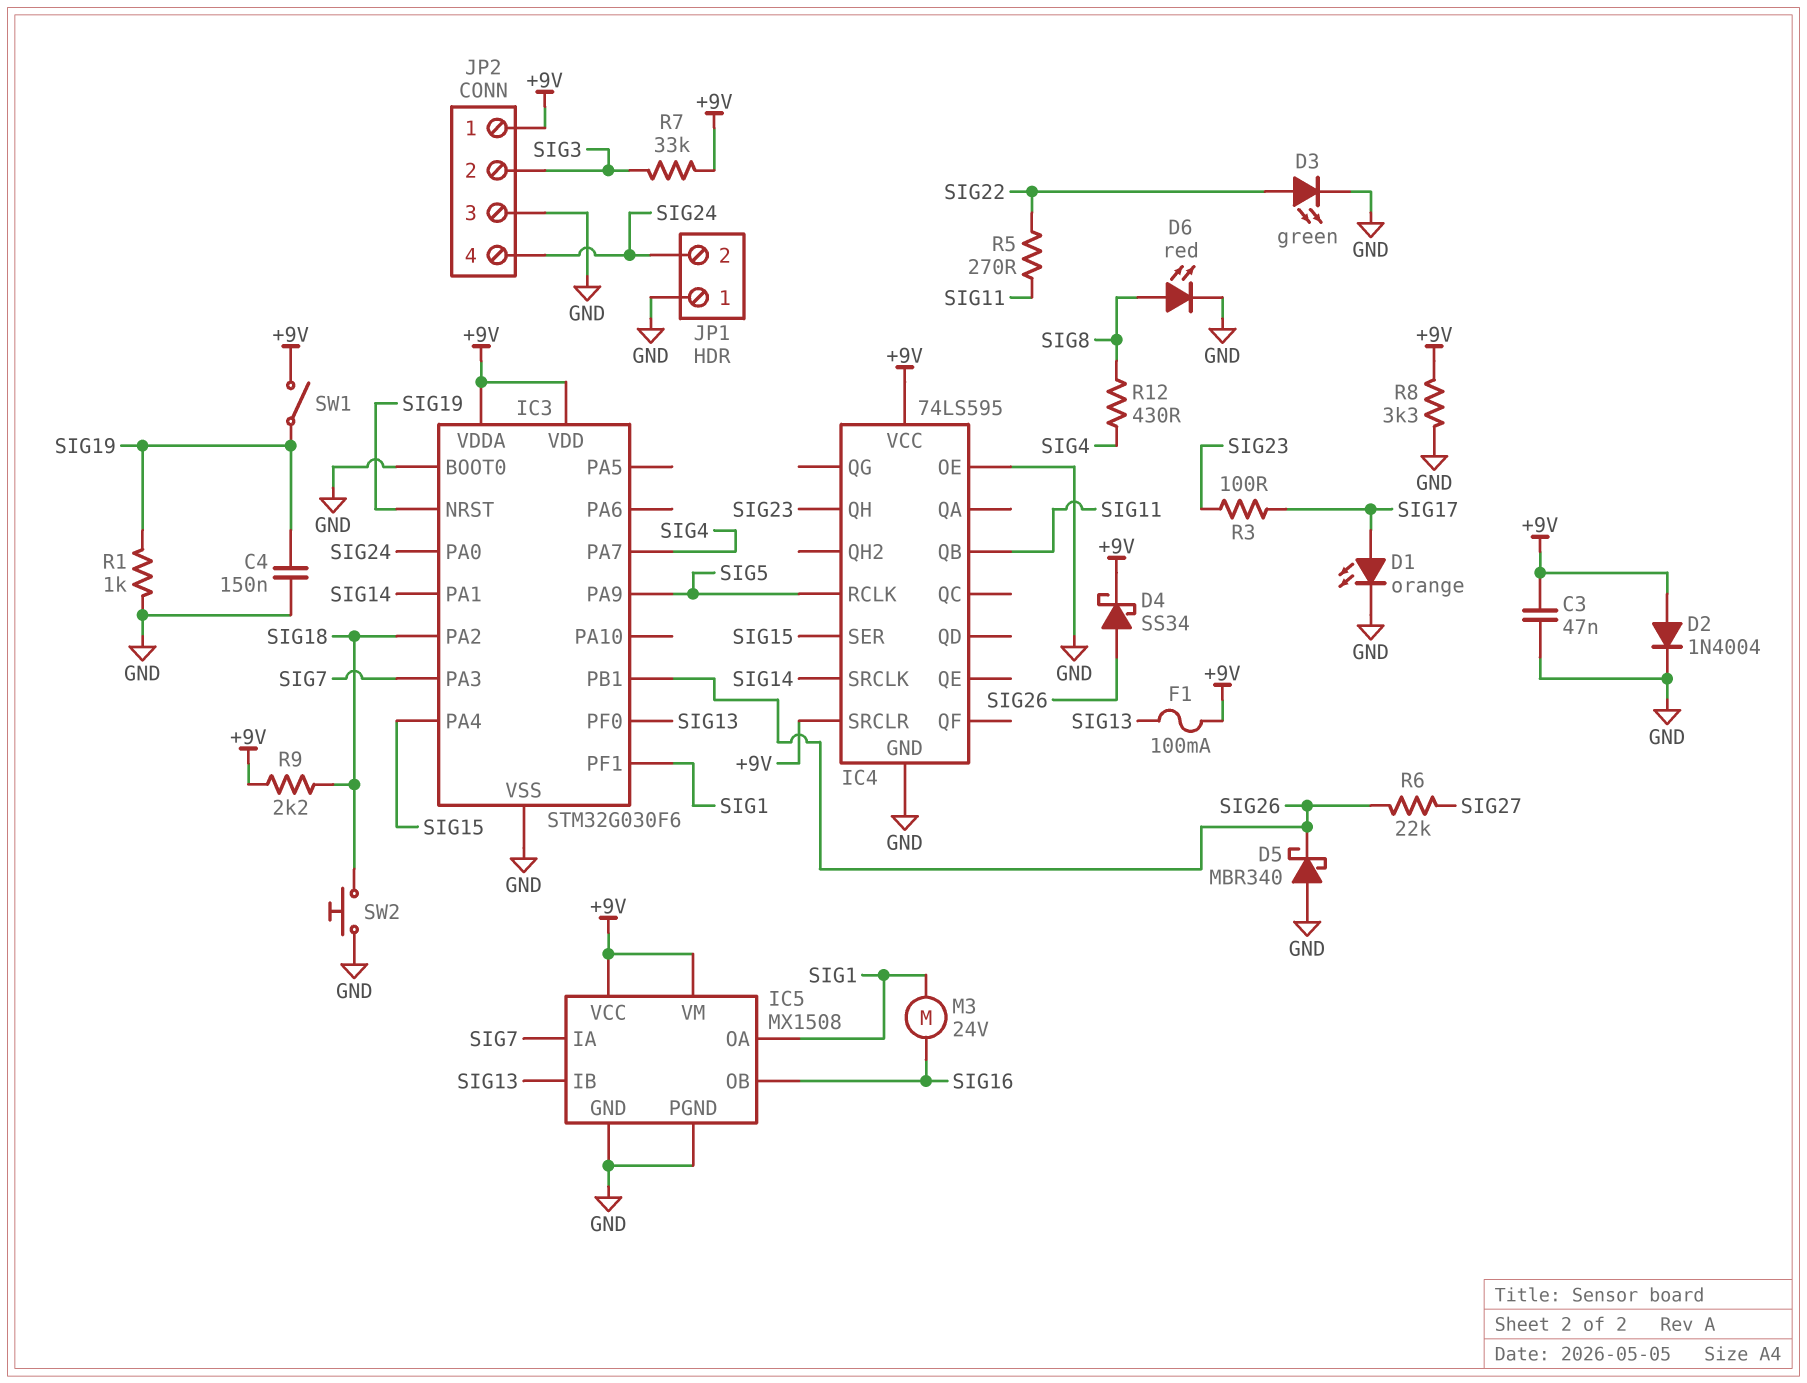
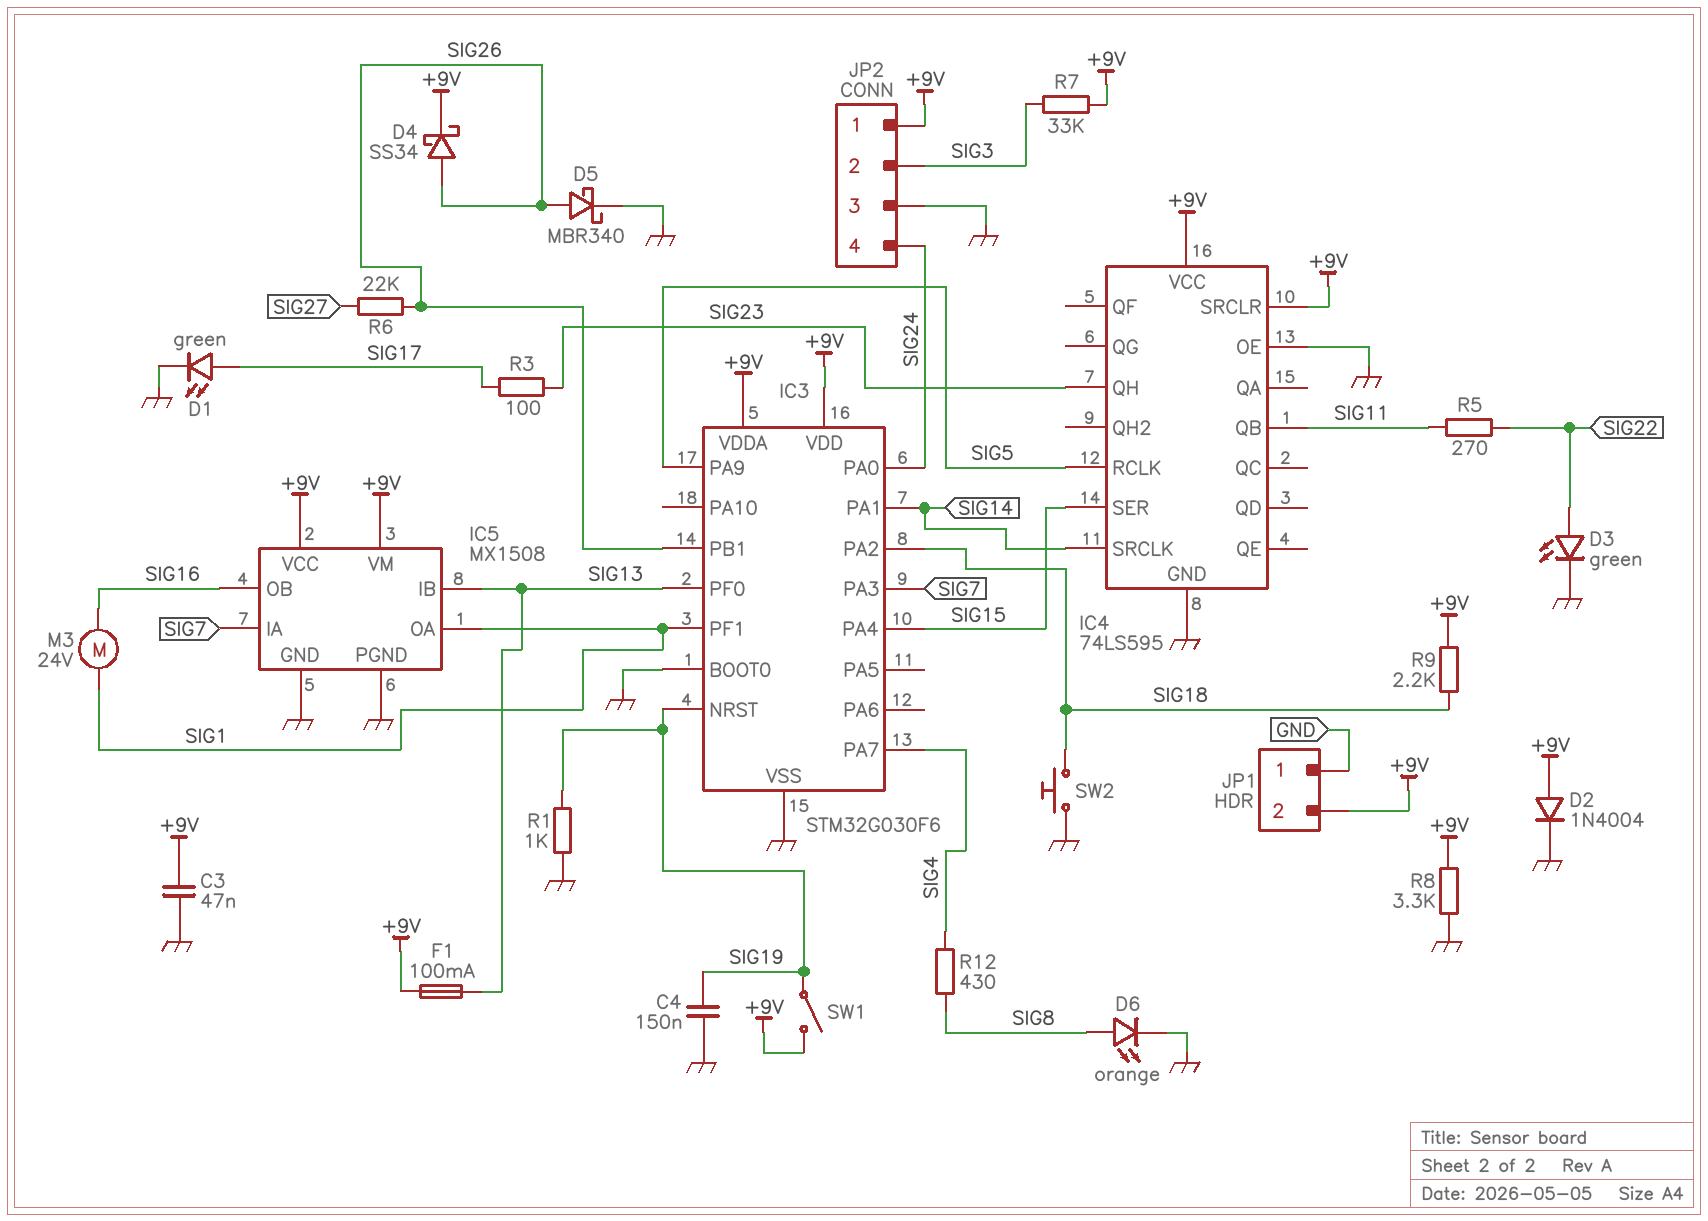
D1: LED orange (A SIG17, K GND) -> LED green (A SIG17, K GND)
D5: schottky MBR340 (A GND, K SIG26) -> schottky MBR340 (A SIG26, K GND)
D6: LED red (A SIG8, K GND) -> LED orange (A SIG8, K GND)
JP1 pin 2: SIG24 -> +9V

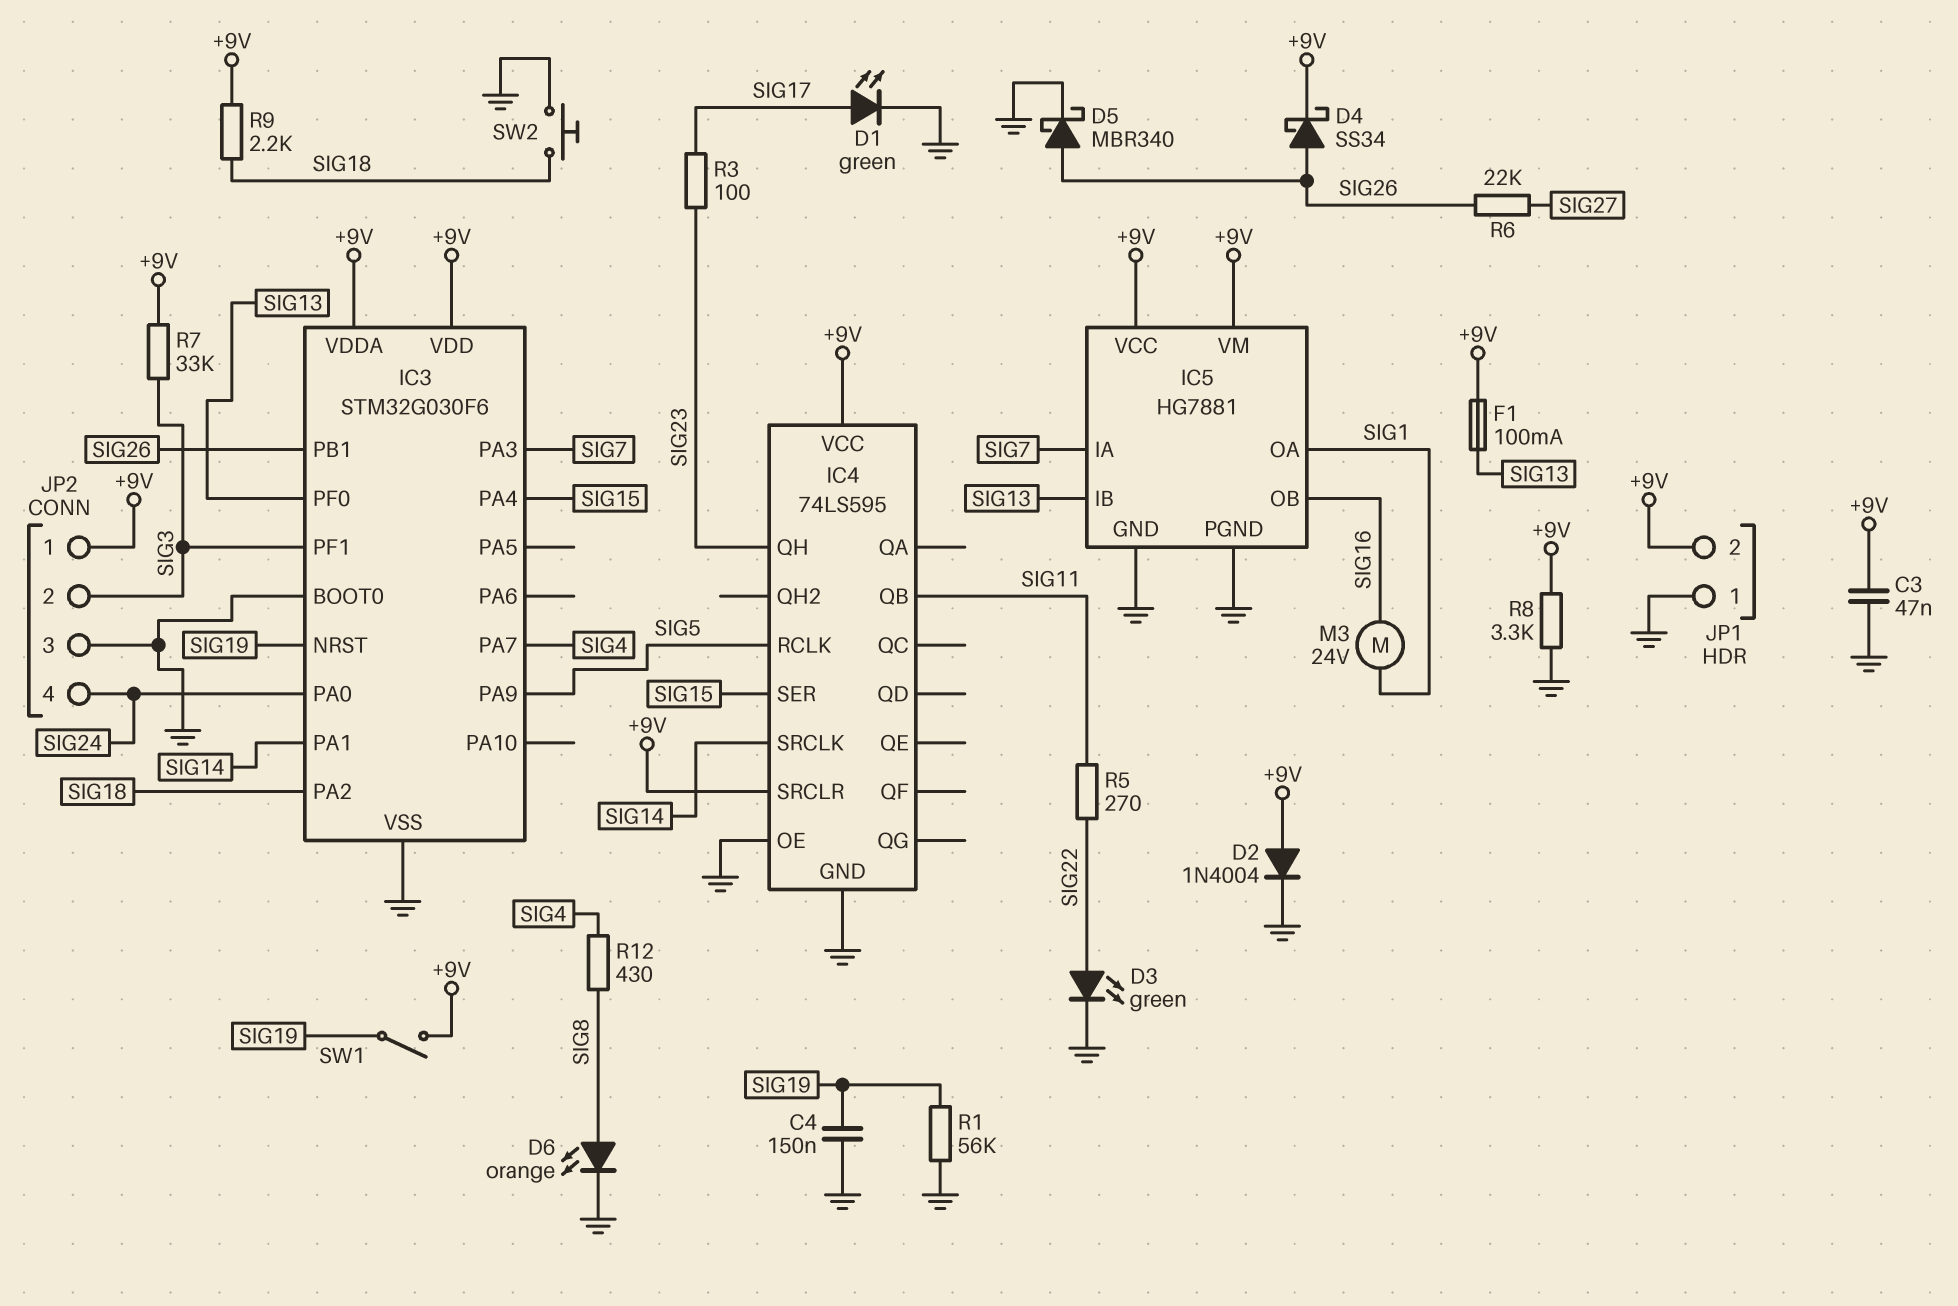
IC3 pin PF1: SIG1 -> SIG3
IC5: MX1508 -> HG7881
R1: 1k (GND, SIG19) -> 56k (GND, SIG19)

